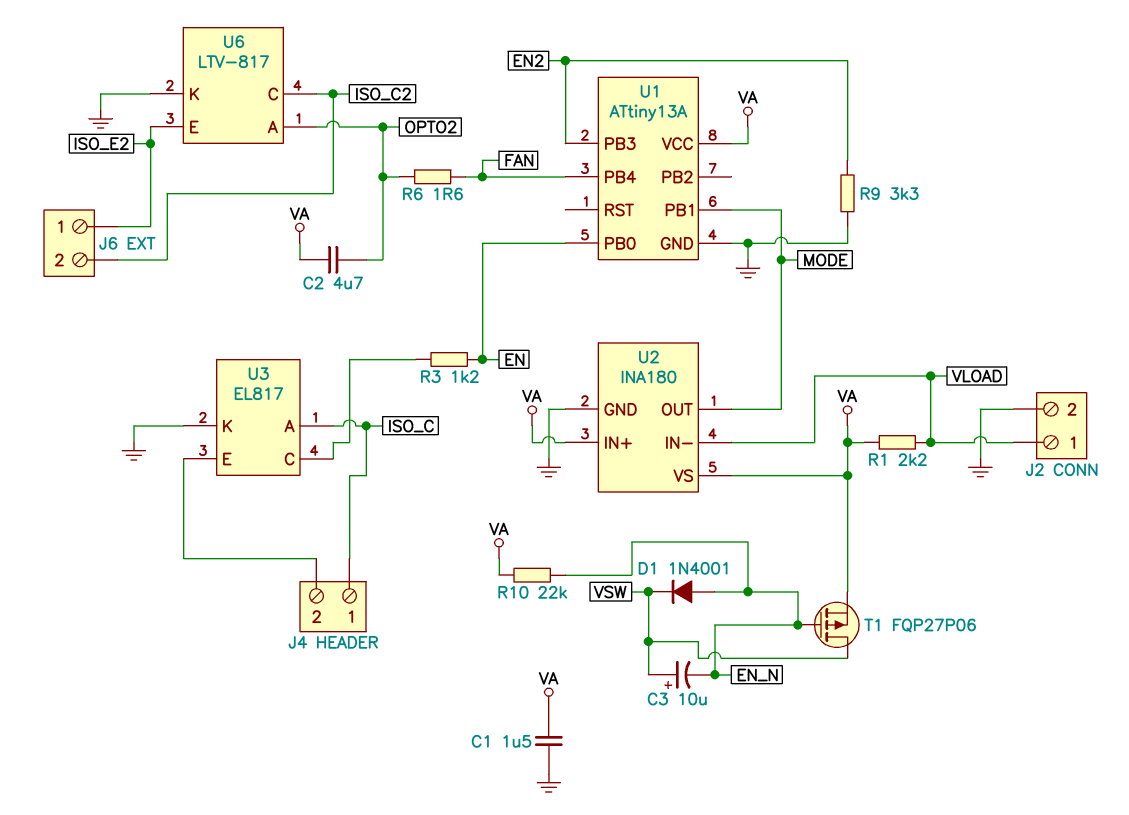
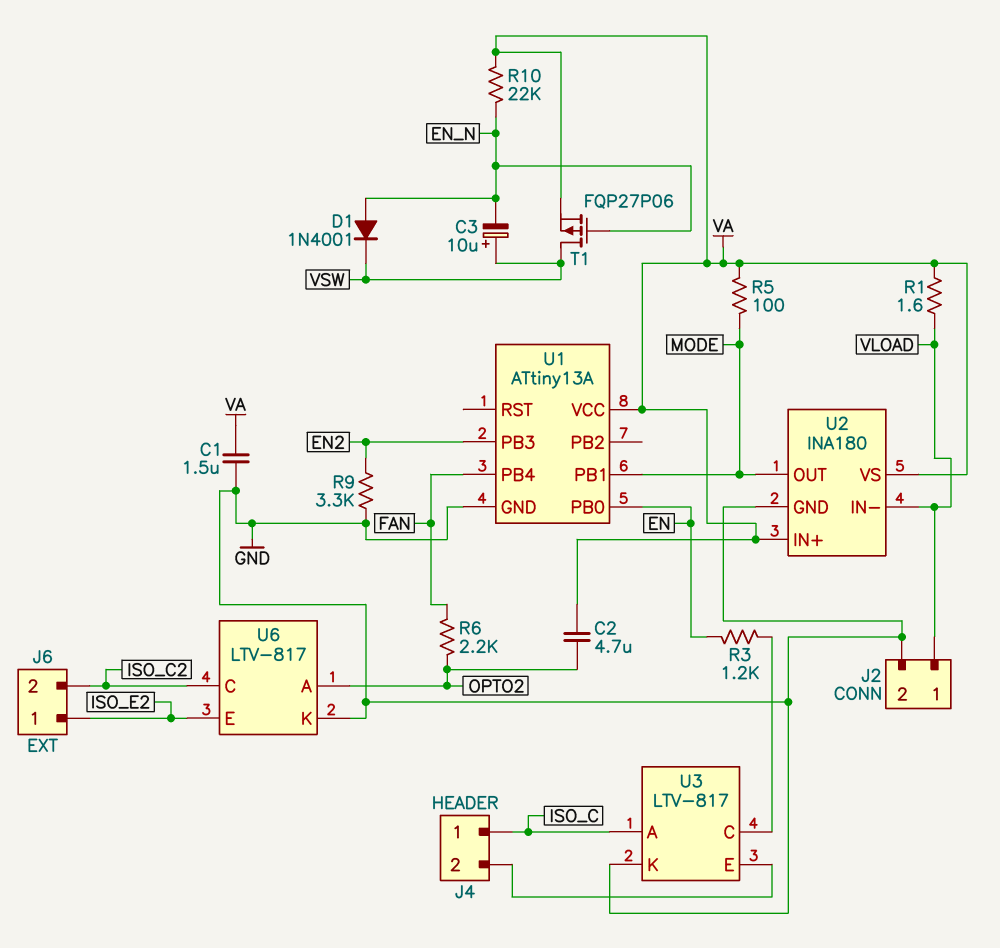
R1: 2.2k (VA, VLOAD) -> 1.6 (VA, VLOAD)
R5: none -> 100 (MODE, VA)
R6: 1.6 (FAN, OPTO2) -> 2.2k (FAN, OPTO2)
U3: EL817 -> LTV-817

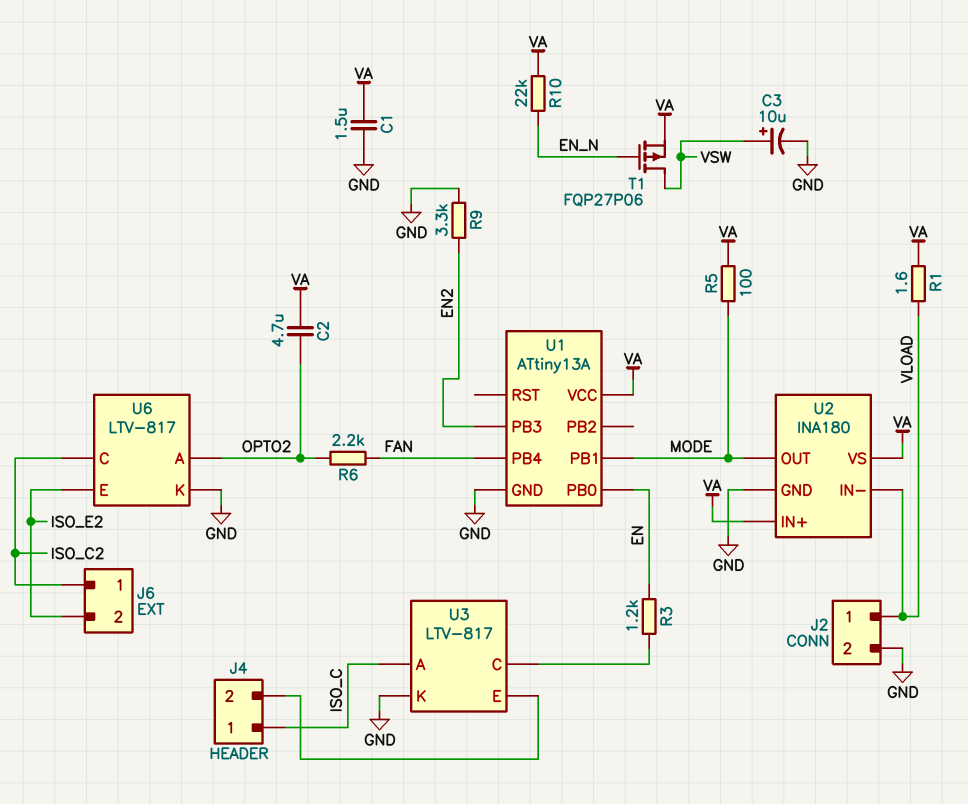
C3: 10uF (plus VSW, minus EN_N) -> 10uF (plus VSW, minus GND)
D1: diode 1N4001 (A EN_N, K VSW) -> none
J6 pin 1: ISO_E2 -> ISO_C2
J6 pin 2: ISO_C2 -> ISO_E2

